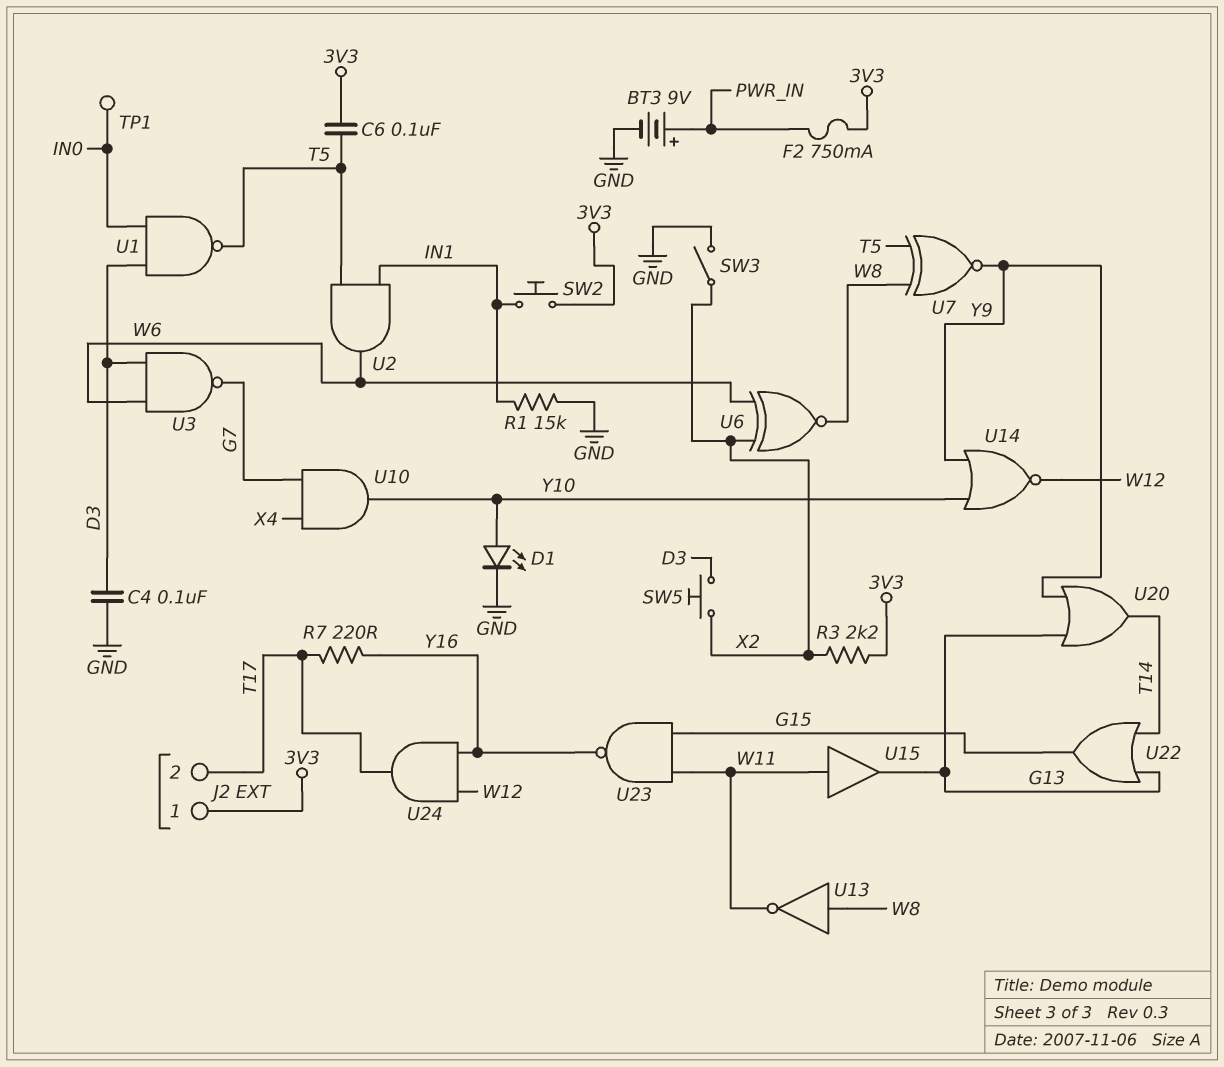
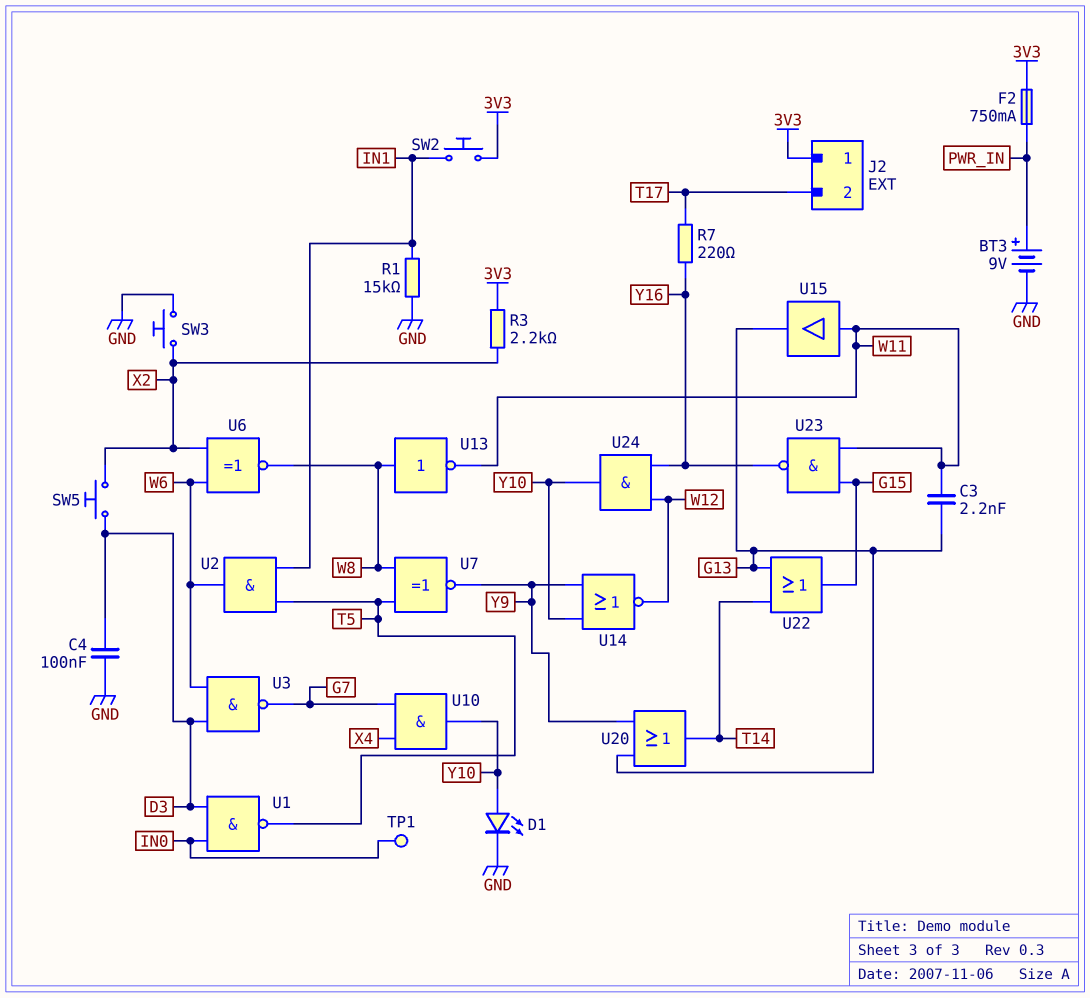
C3: none -> 2.2nF (G13, W11)
C6: 100nF (3V3, T5) -> none
SW3: switch (GND, X2) -> button (GND, X2)
U24: AND (in W12, in Y16, out T17) -> AND (in W12, in Y16, out Y10)

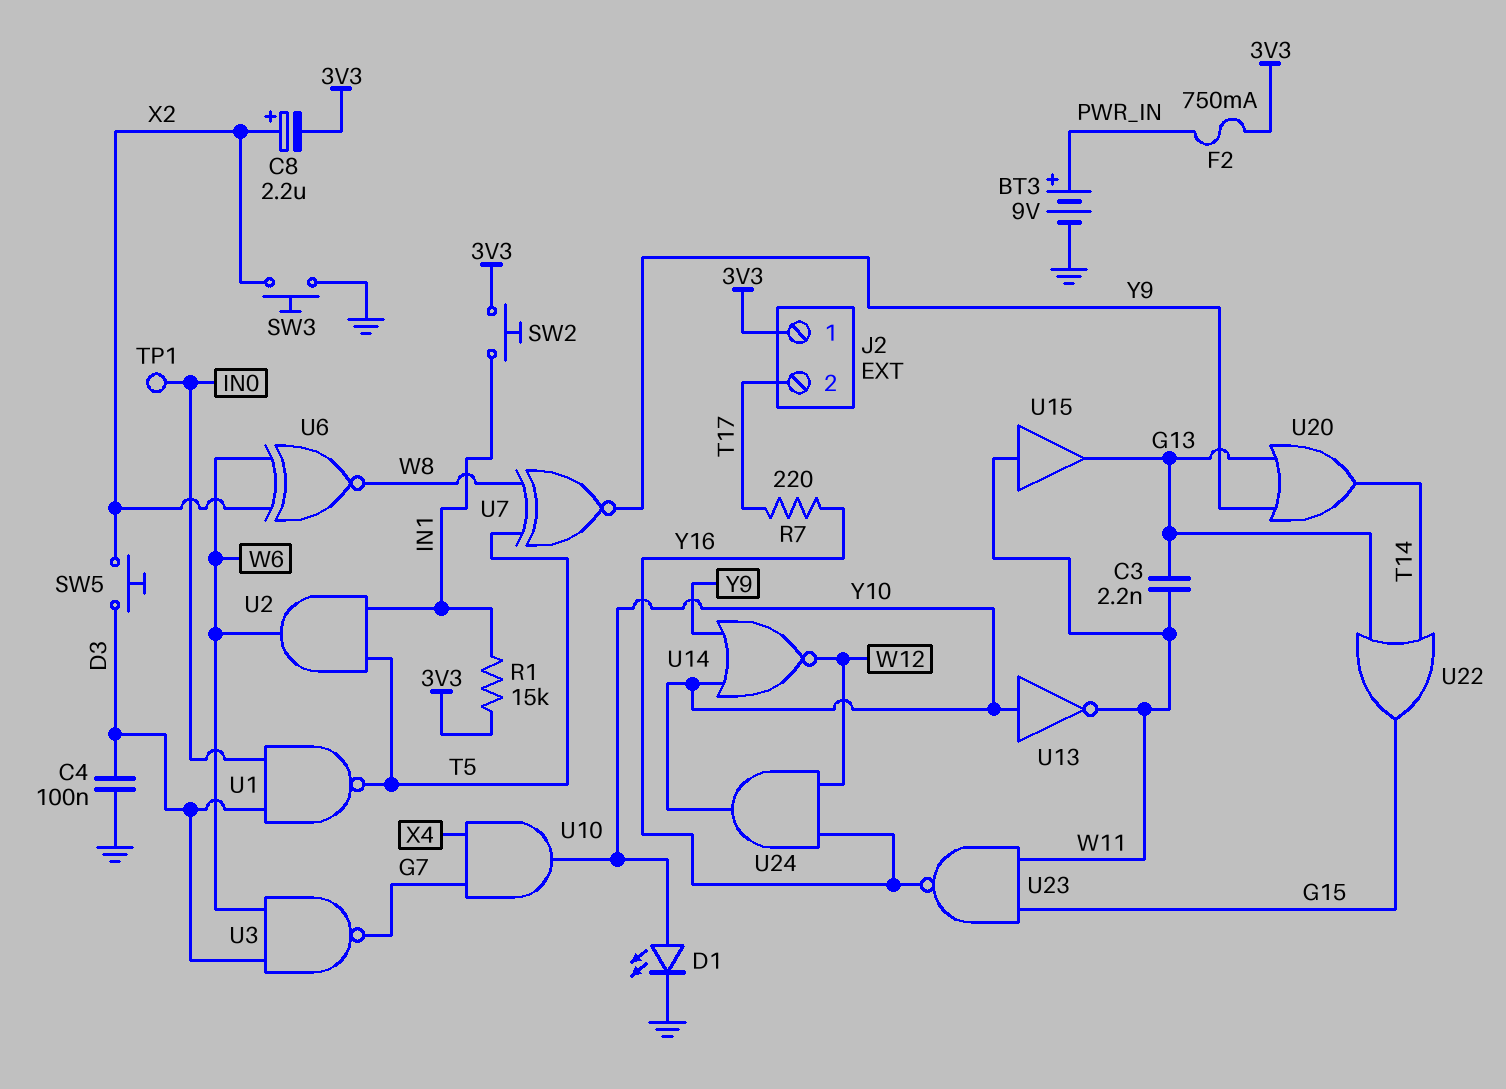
C8: none -> 2.2uF (plus X2, minus 3V3)
R1: 15k (GND, IN1) -> 15k (3V3, IN1)
R3: 2.2k (3V3, X2) -> none
U13: NOT (in W8, out W11) -> NOT (in Y10, out W11)

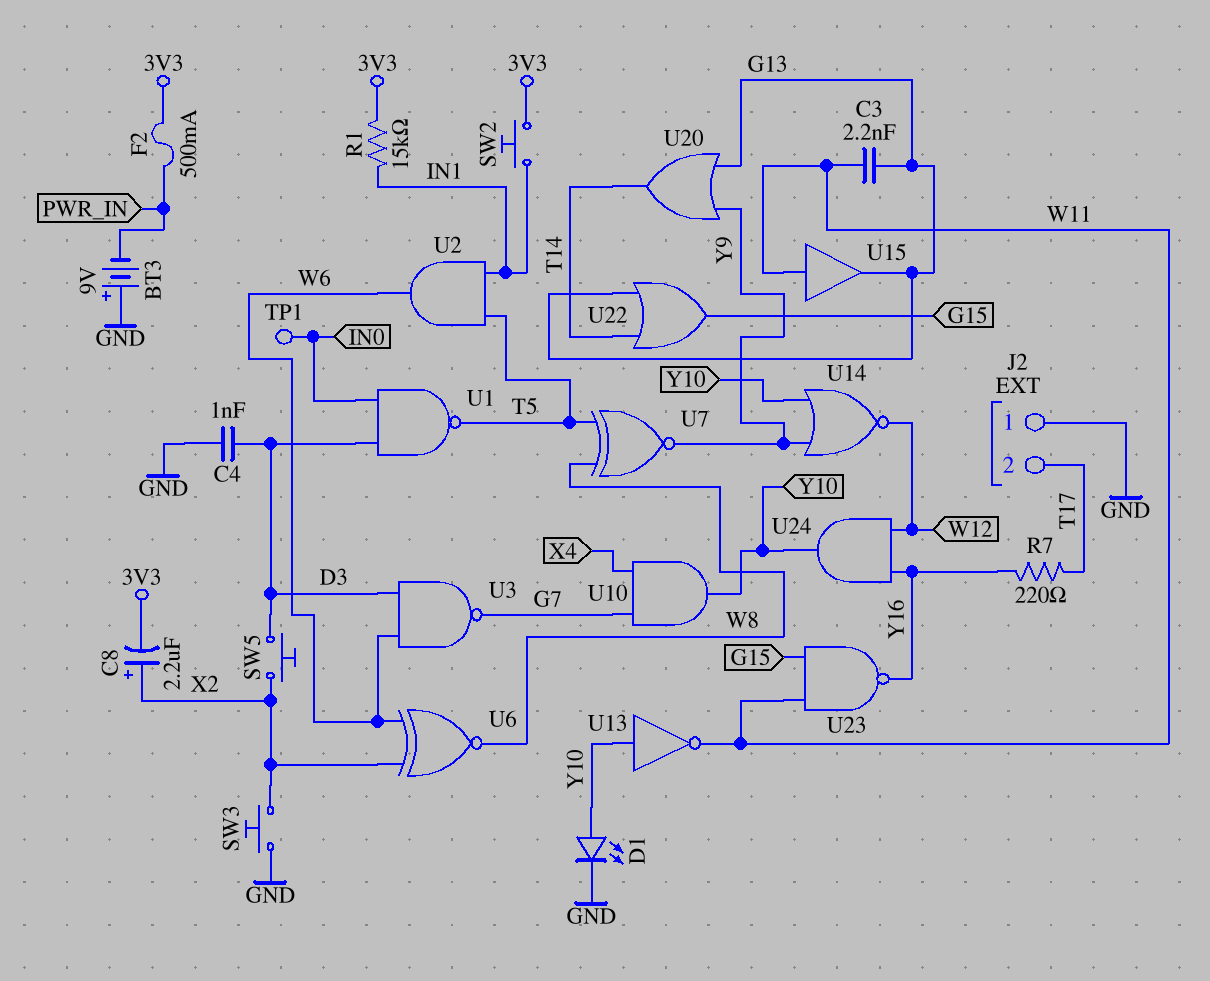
BT3: 9V (plus PWR_IN, minus GND) -> 9V (plus GND, minus PWR_IN)
C4: 100nF (D3, GND) -> 1nF (D3, GND)
F2: 750mA (3V3, PWR_IN) -> 500mA (3V3, PWR_IN)
J2 pin 1: 3V3 -> GND

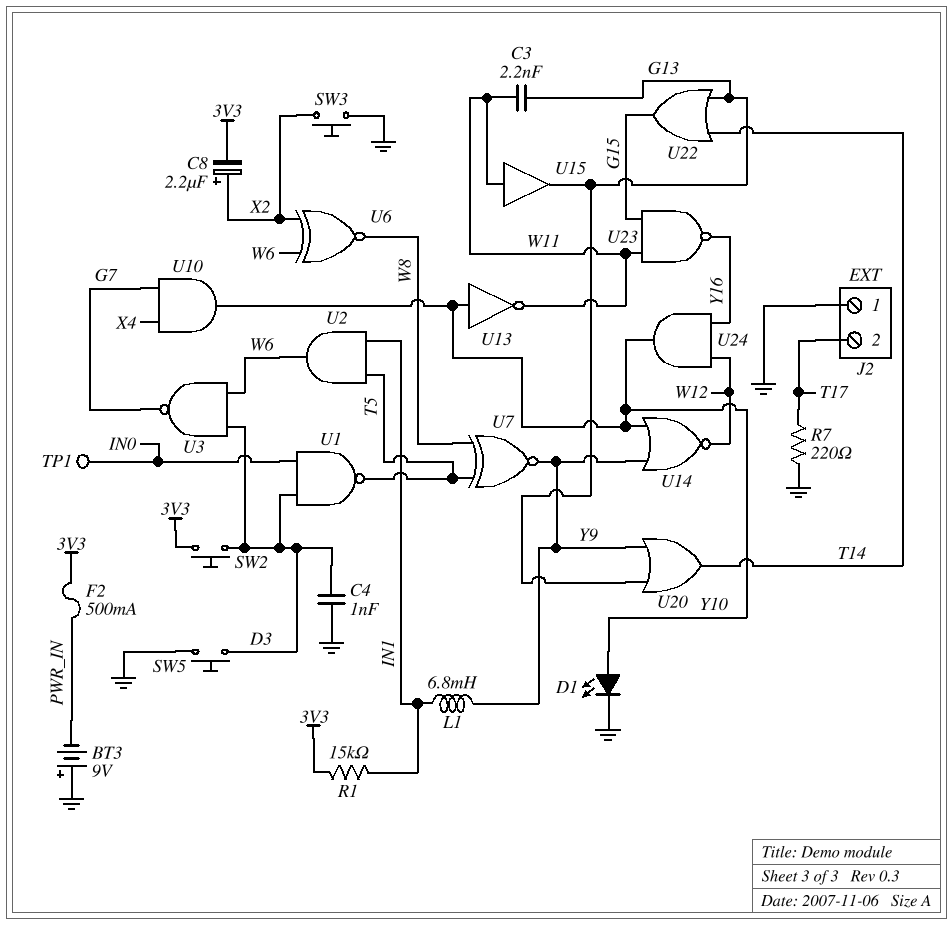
L1: none -> 6.8mH (IN1, Y9)
R7: 220 (T17, Y16) -> 220 (GND, T17)
SW2: button (3V3, IN1) -> button (3V3, D3)
SW5: button (D3, X2) -> button (D3, GND)

